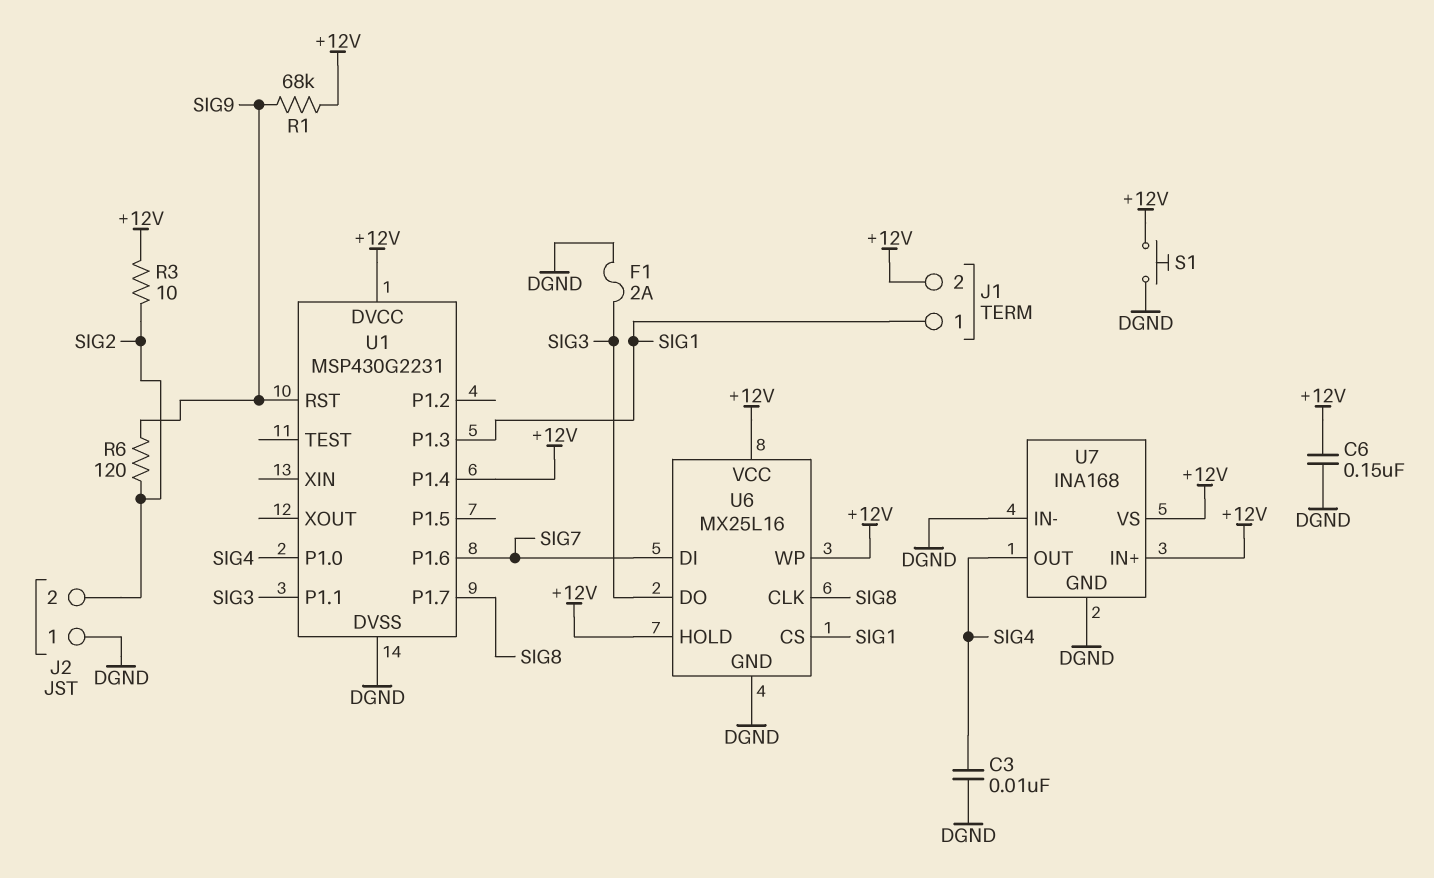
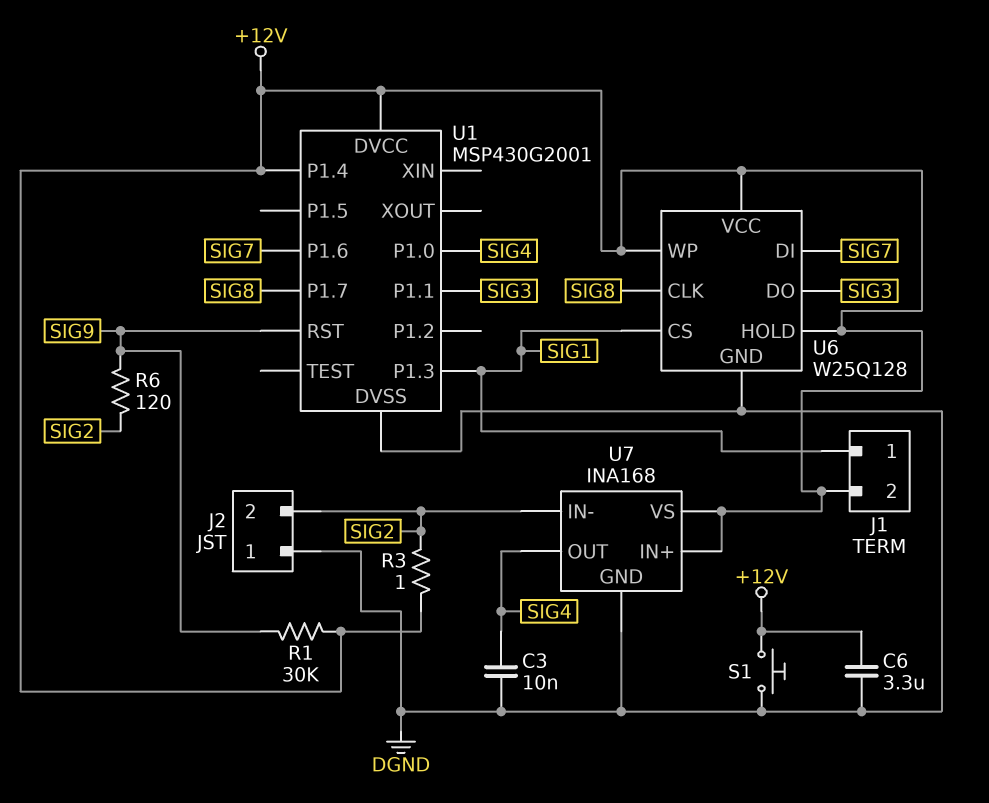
C6: 150nF (+12V, DGND) -> 3.3uF (+12V, DGND)
F1: 2A (DGND, SIG3) -> none
R1: 68k (+12V, SIG9) -> 30k (+12V, SIG9)
R3: 10 (+12V, SIG2) -> 1 (+12V, SIG2)
U1: MSP430G2231 -> MSP430G2001
U6: MX25L16 -> W25Q128
U7 pin IN-: DGND -> SIG2

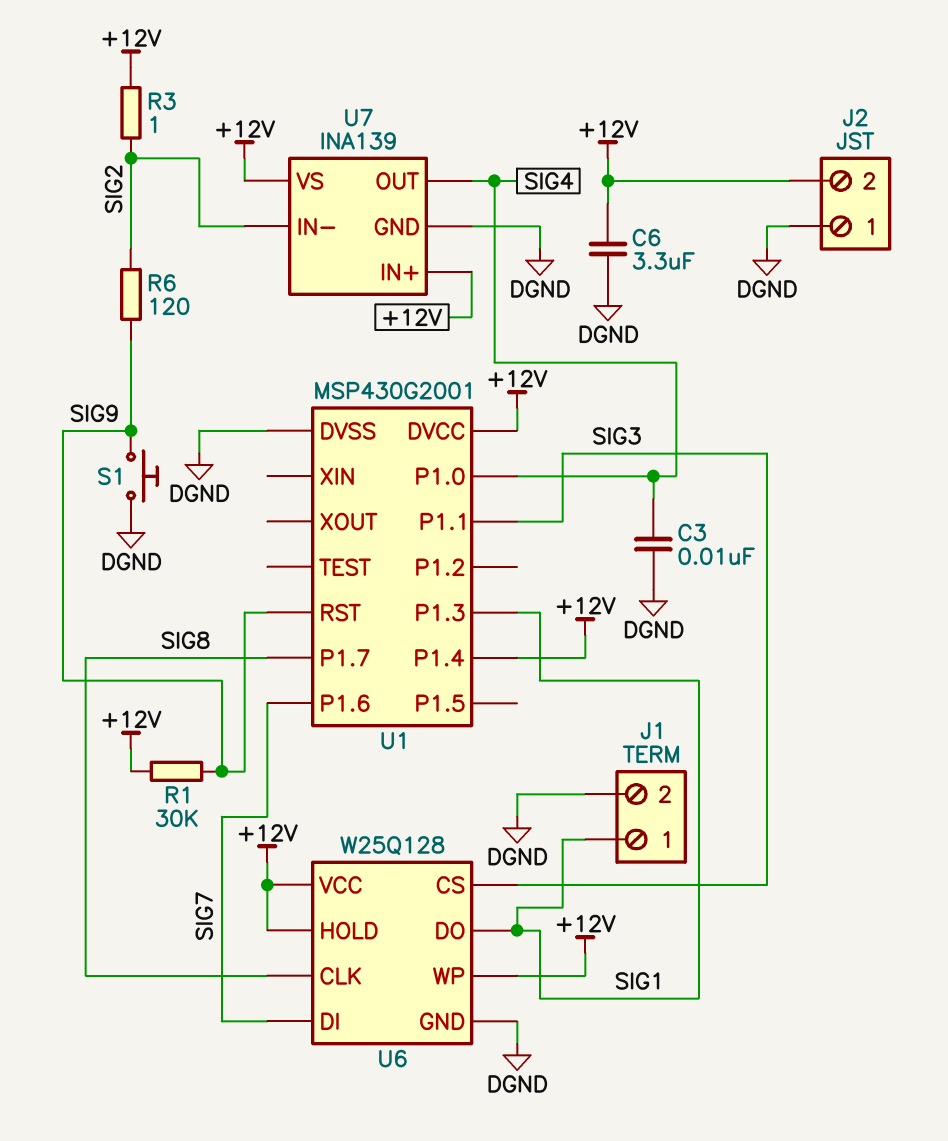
J1 pin 2: +12V -> DGND
J2 pin 2: SIG2 -> +12V
S1: button (+12V, DGND) -> button (DGND, SIG9)
U6 pin CS: SIG1 -> SIG3
U6 pin DO: SIG3 -> SIG1
U7: INA168 -> INA139

